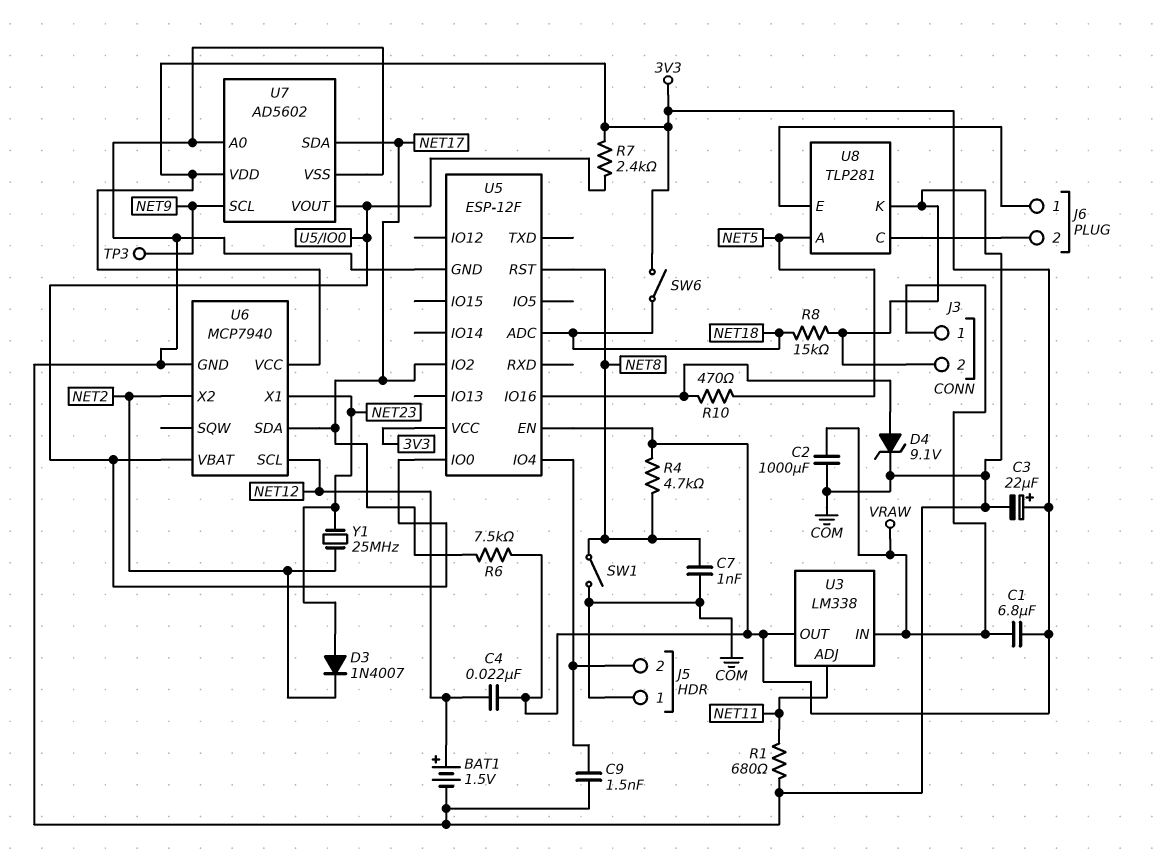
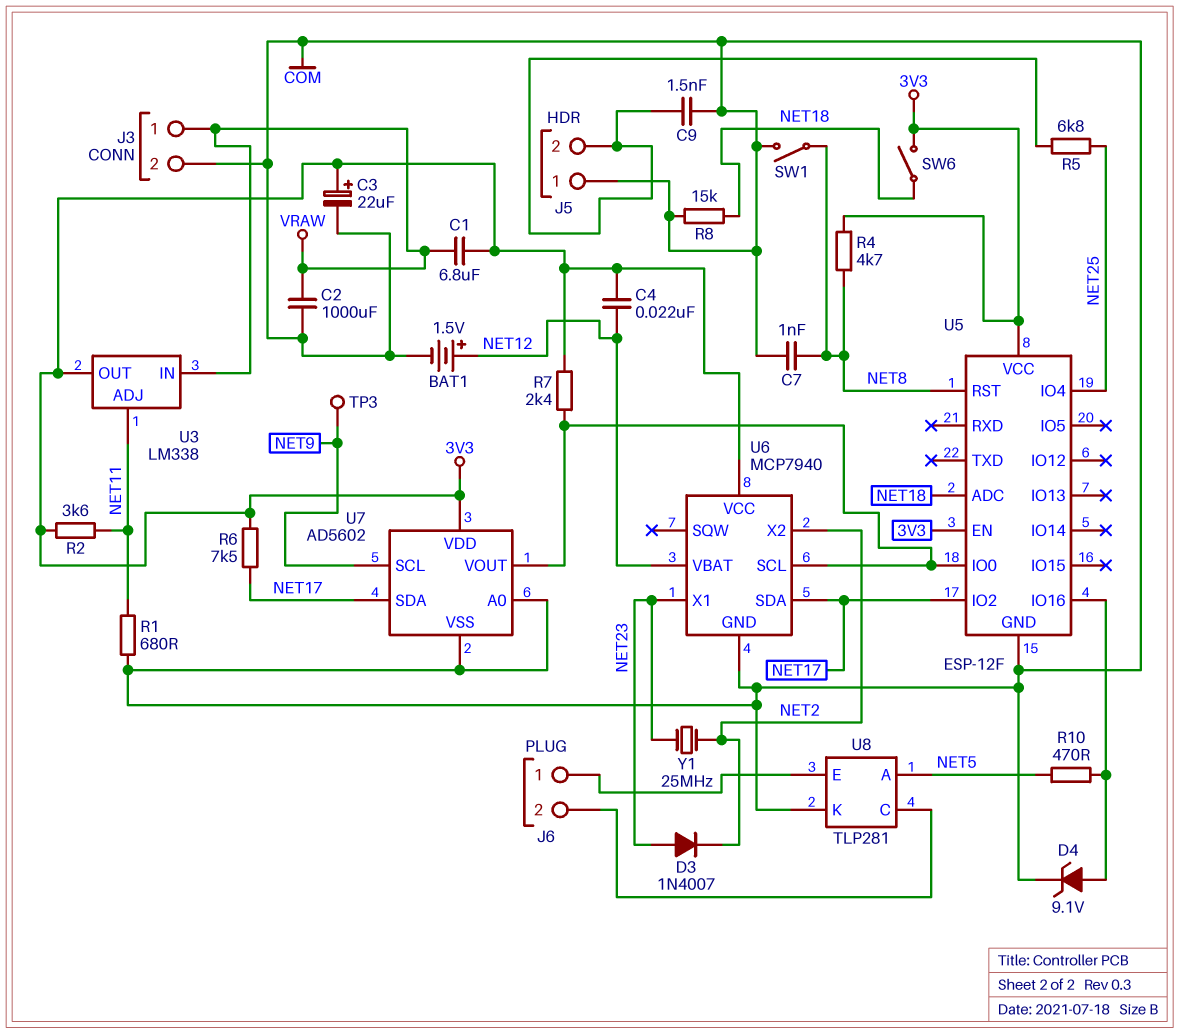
R2: none -> 3.6k (3V3, NET11)
R5: none -> 6.8k (J5/2, NET25)
U5 pin IO4: J5/2 -> NET25
U6 pin SCL: NET12 -> U5/IO0
U6 pin VBAT: U5/IO0 -> NET12

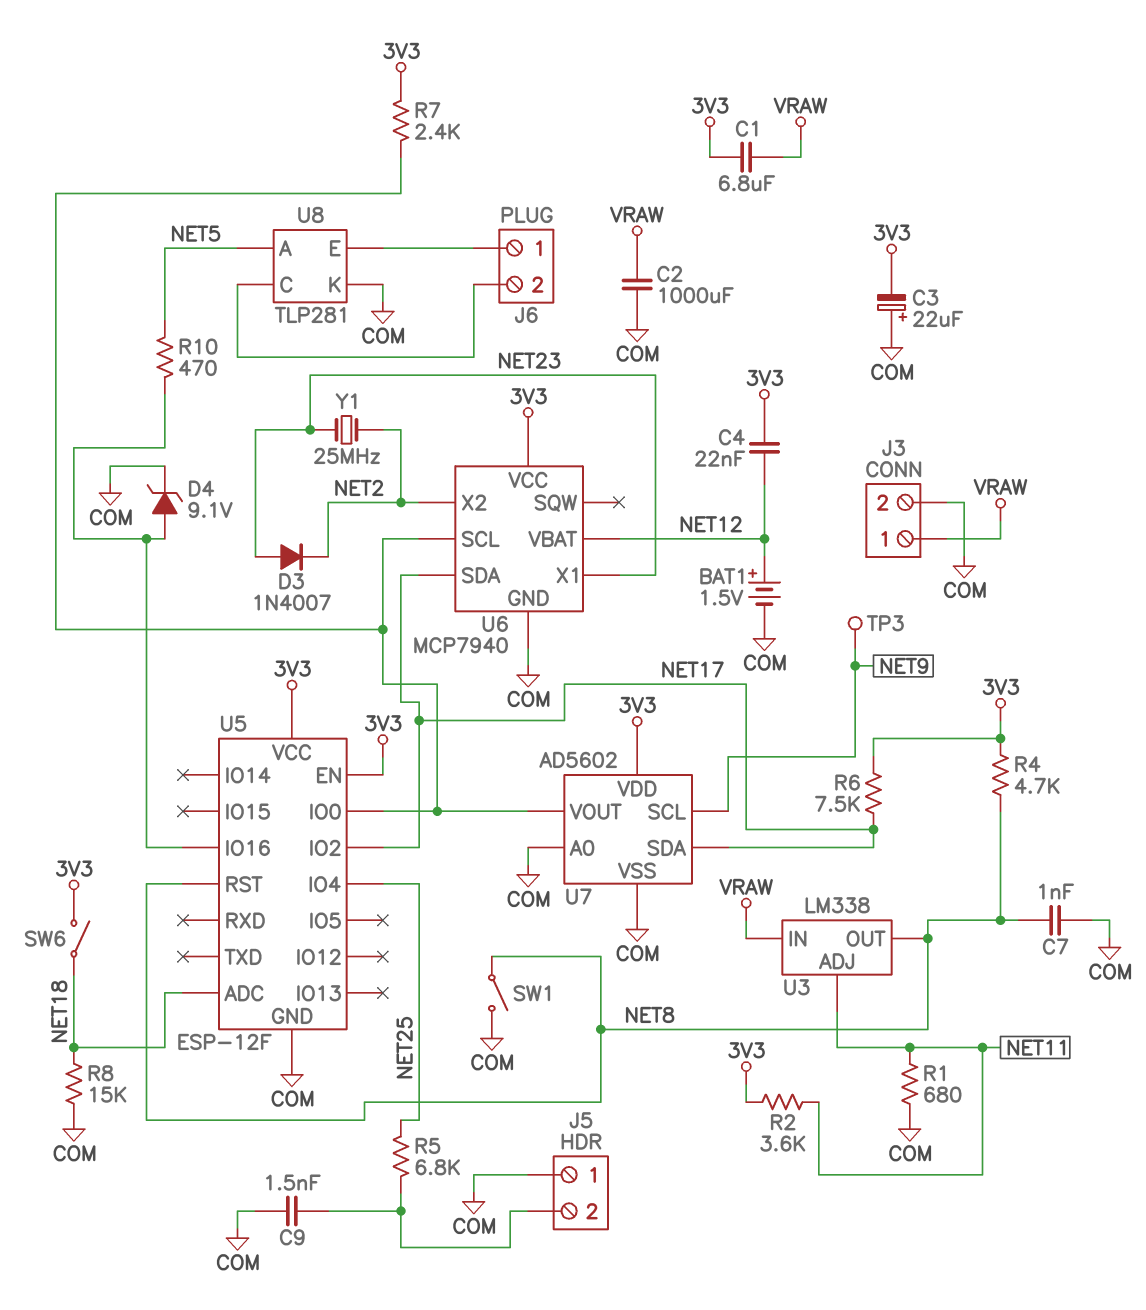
C3: 22uF (plus 3V3, minus COM) -> 22uF (plus COM, minus 3V3)
U3 pin OUT: 3V3 -> NET8

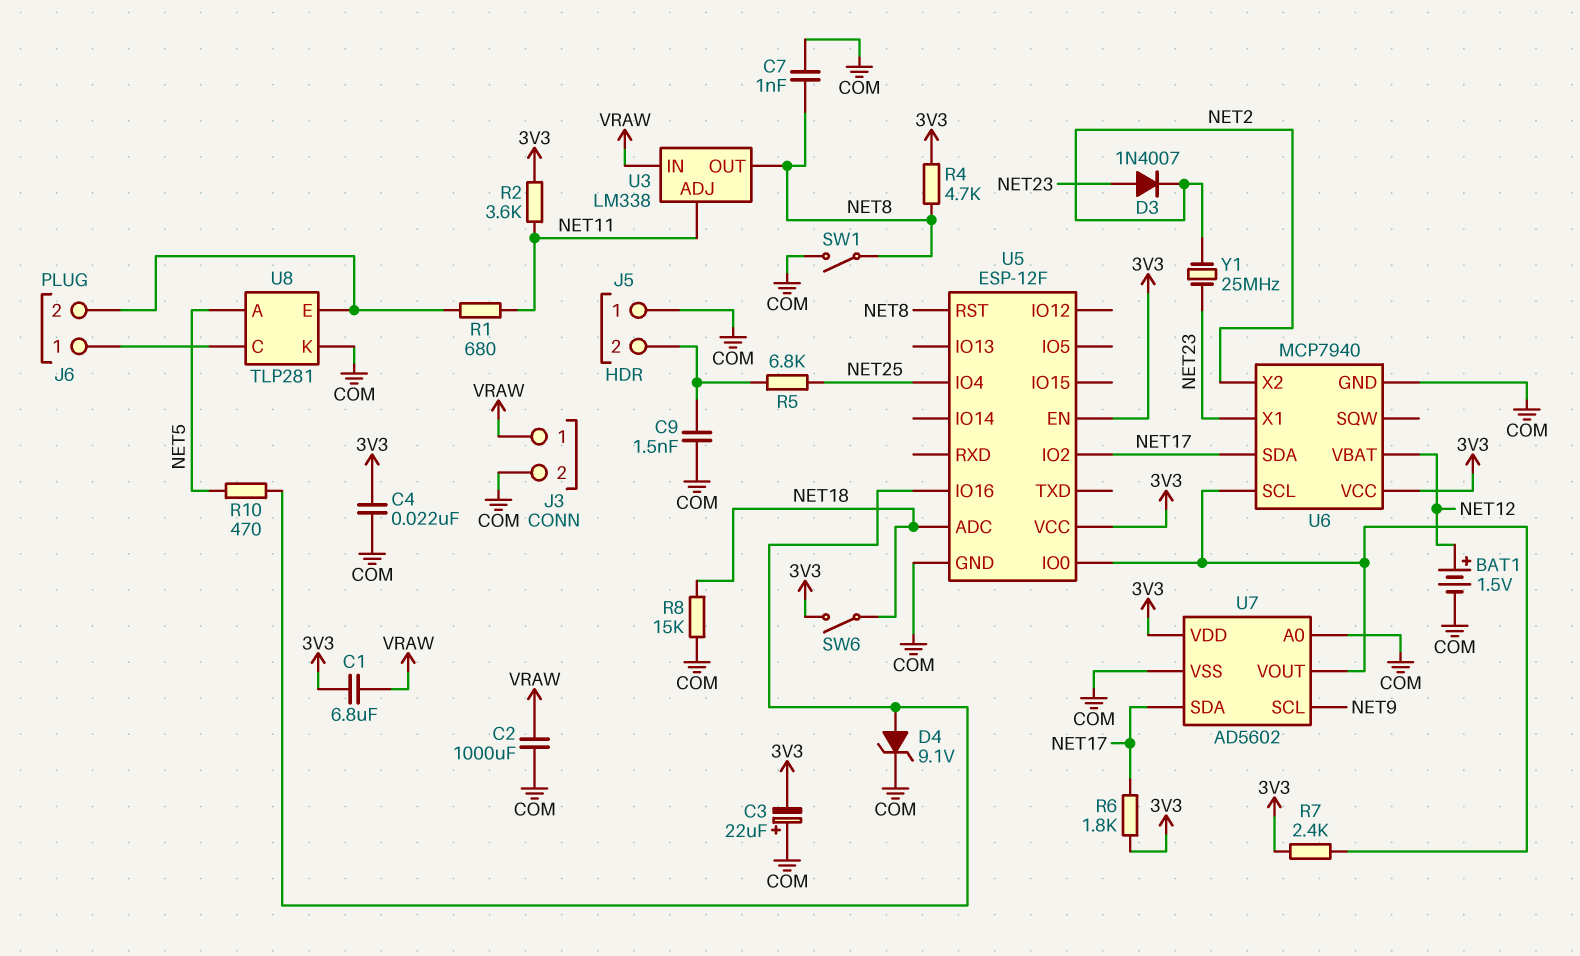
C4: 22nF (3V3, NET12) -> 22nF (3V3, COM)
R1: 680 (COM, NET11) -> 680 (J6/2, NET11)
R6: 7.5k (3V3, NET17) -> 1.8k (3V3, NET17)
TP3: test point (NET9) -> none
U8 pin C: J6/2 -> J6/1
U8 pin E: J6/1 -> J6/2

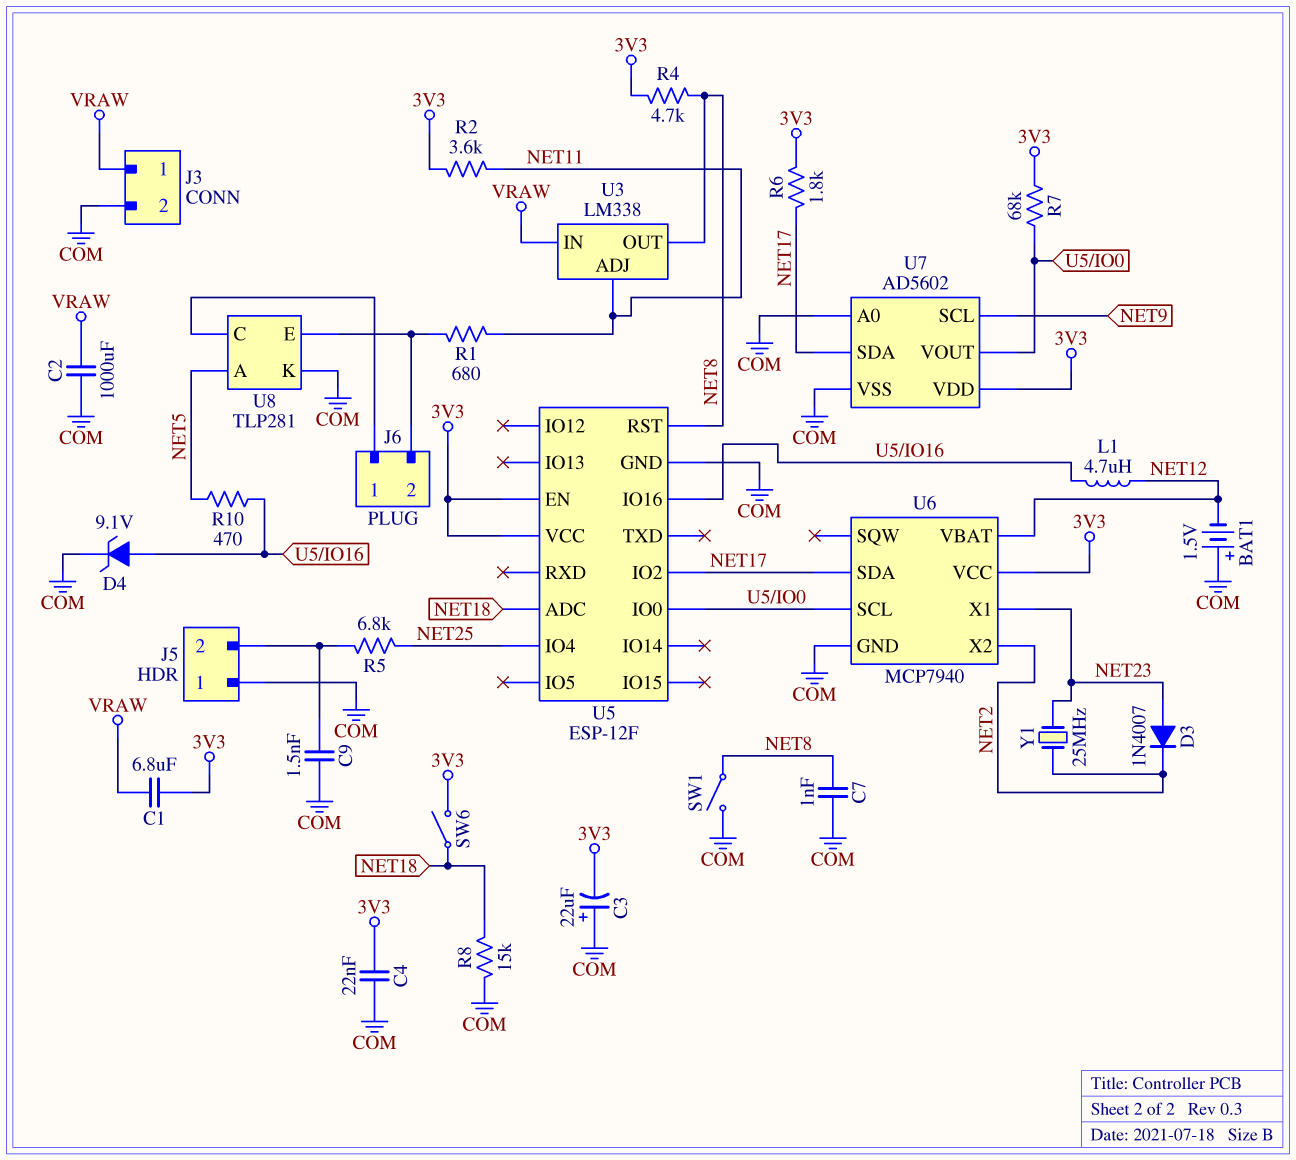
BAT1: 1.5V (plus NET12, minus COM) -> 1.5V (plus COM, minus NET12)
L1: none -> 4.7uH (NET12, U5/IO16)
R7: 2.4k (3V3, U5/IO0) -> 68k (3V3, U5/IO0)

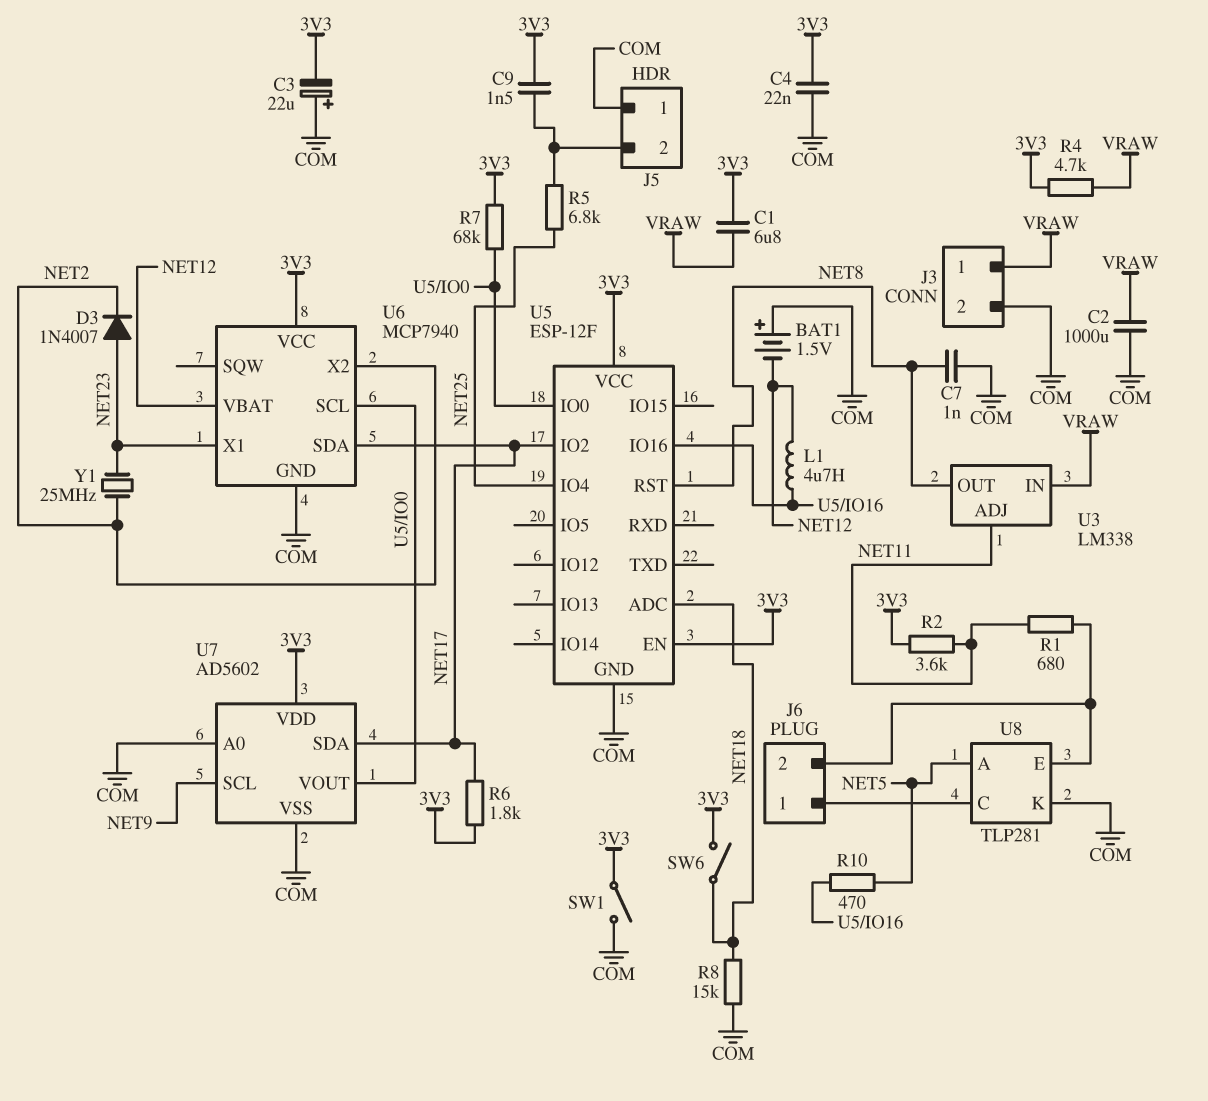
C9: 1.5nF (COM, J5/2) -> 1.5nF (3V3, J5/2)
D4: zener 9.1V (A U5/IO16, K COM) -> none
R4: 4.7k (3V3, NET8) -> 4.7k (3V3, VRAW)
SW1: switch (COM, NET8) -> switch (3V3, COM)

